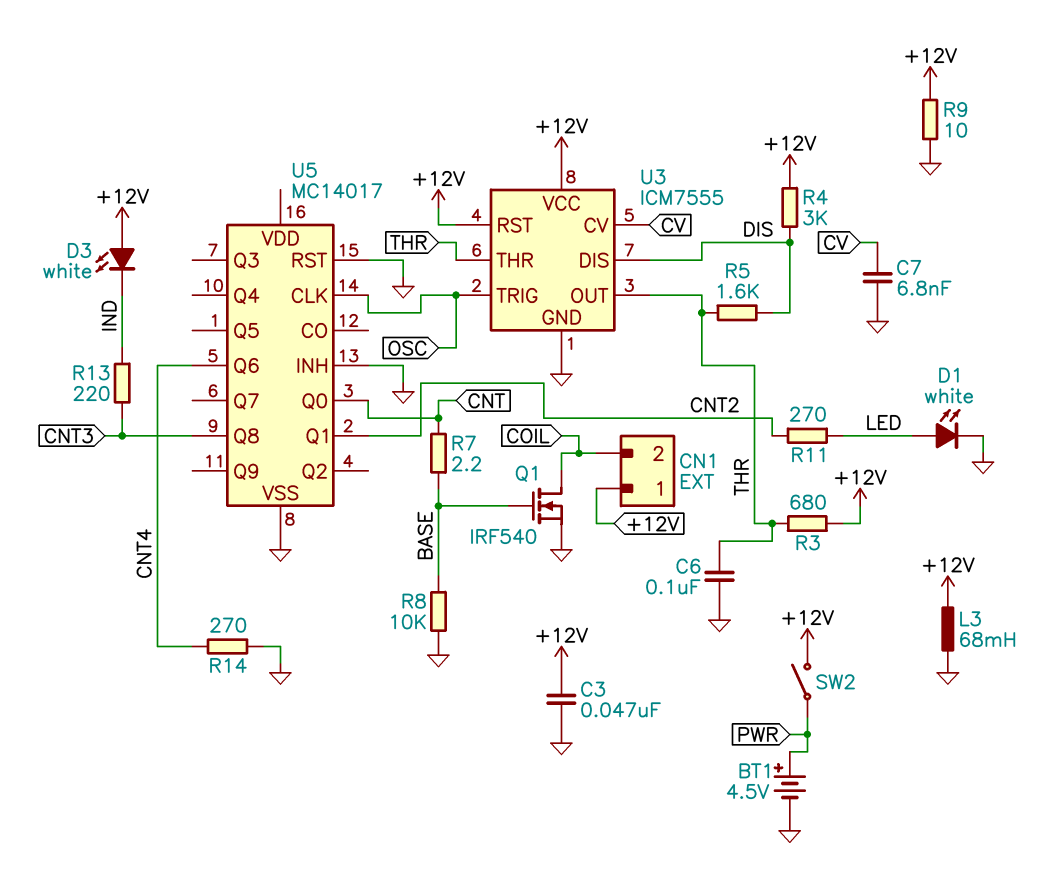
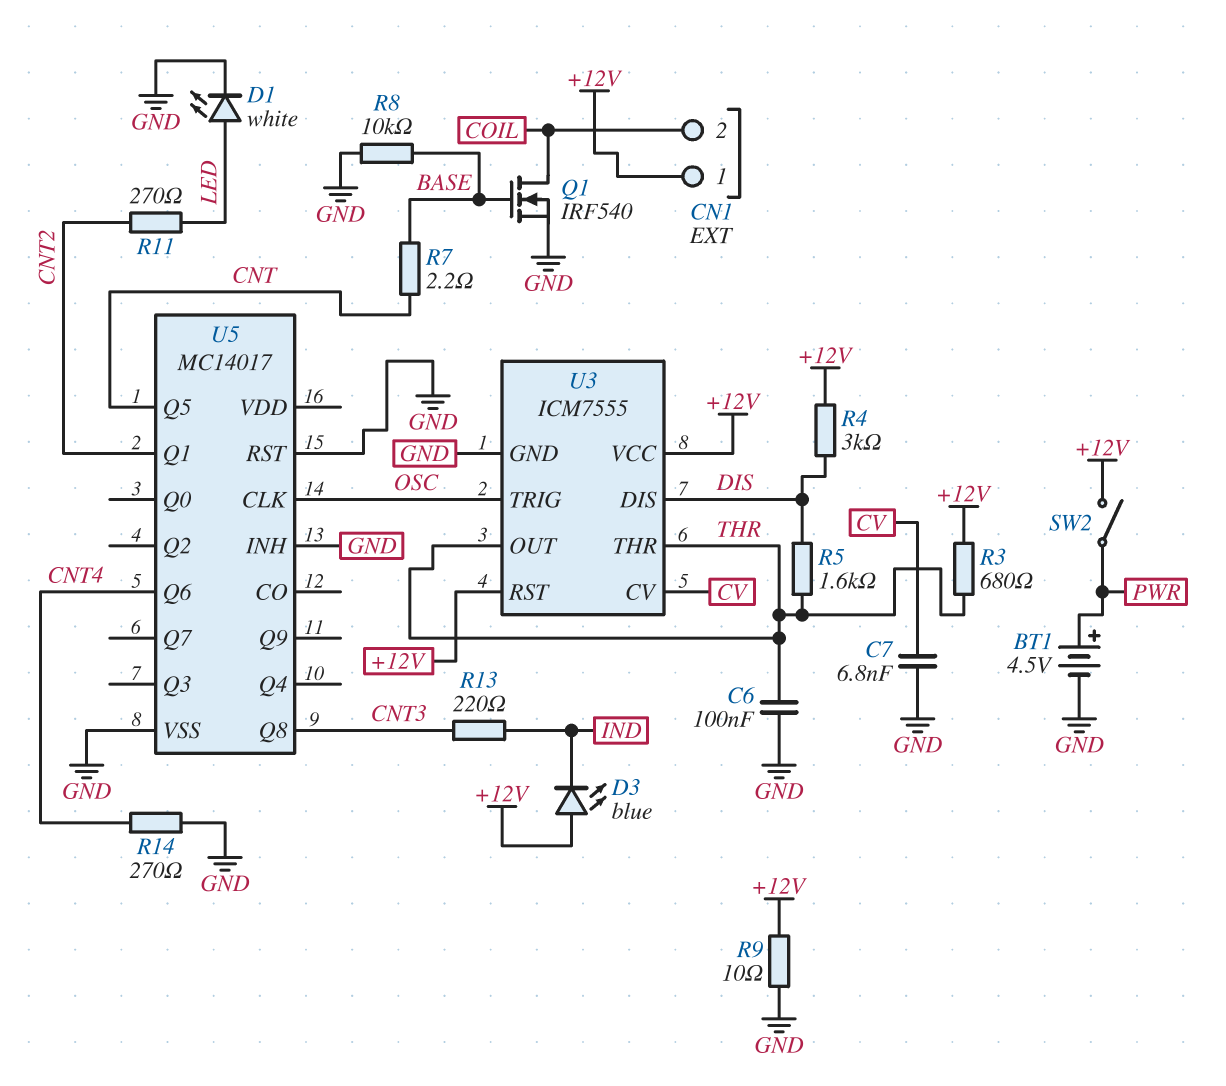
C3: 47nF (+12V, GND) -> none
D3: LED white (A +12V, K IND) -> LED blue (A +12V, K IND)
L3: 68mH (+12V, GND) -> none
U5 pin Q0: CNT -> none
U5 pin Q5: none -> CNT

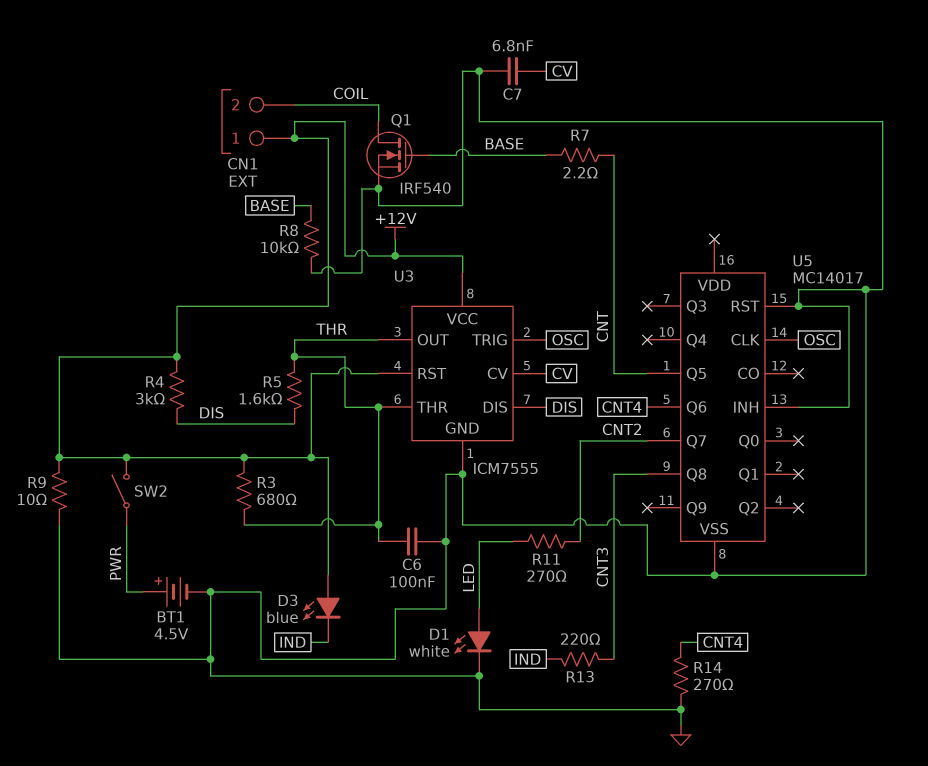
U5 pin Q1: CNT2 -> none
U5 pin Q7: none -> CNT2

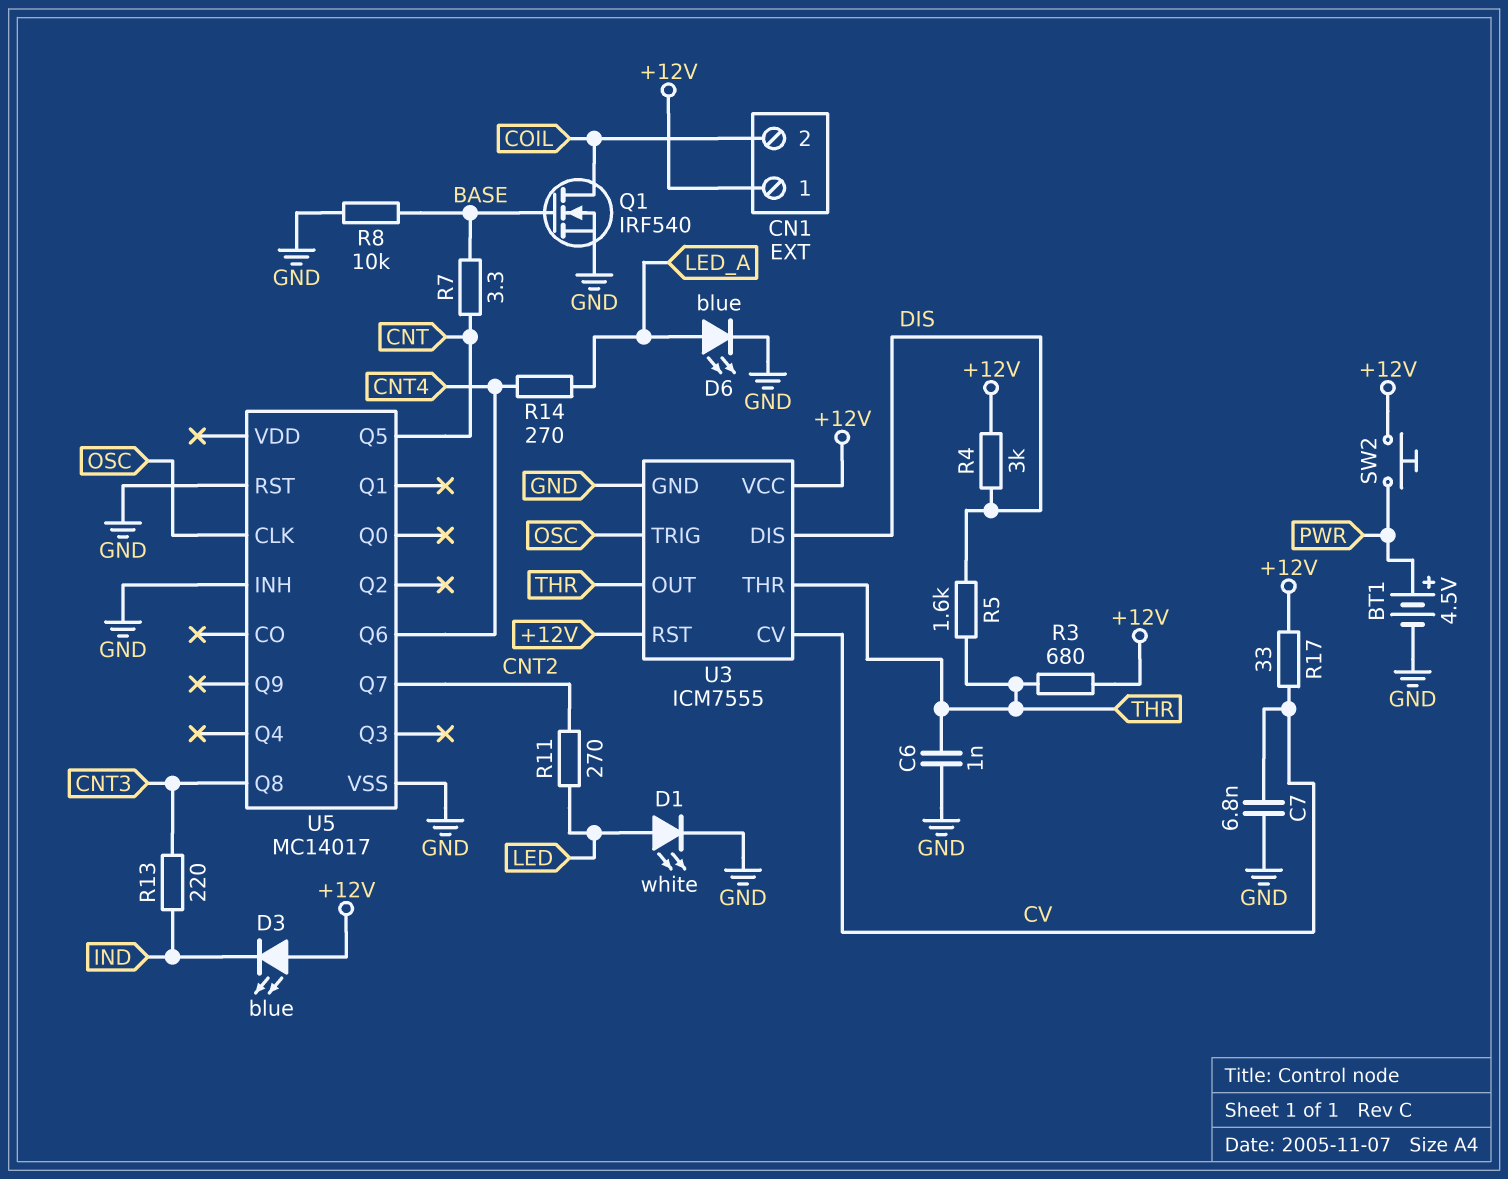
C6: 100nF (GND, THR) -> 1nF (GND, THR)
D6: none -> LED blue (A LED_A, K GND)
R7: 2.2 (BASE, CNT) -> 3.3 (BASE, CNT)
R9: 10 (+12V, GND) -> none
R14: 270 (CNT4, GND) -> 270 (CNT4, LED_A)
R17: none -> 33 (+12V, CV)
SW2: switch (+12V, PWR) -> button (+12V, PWR)

